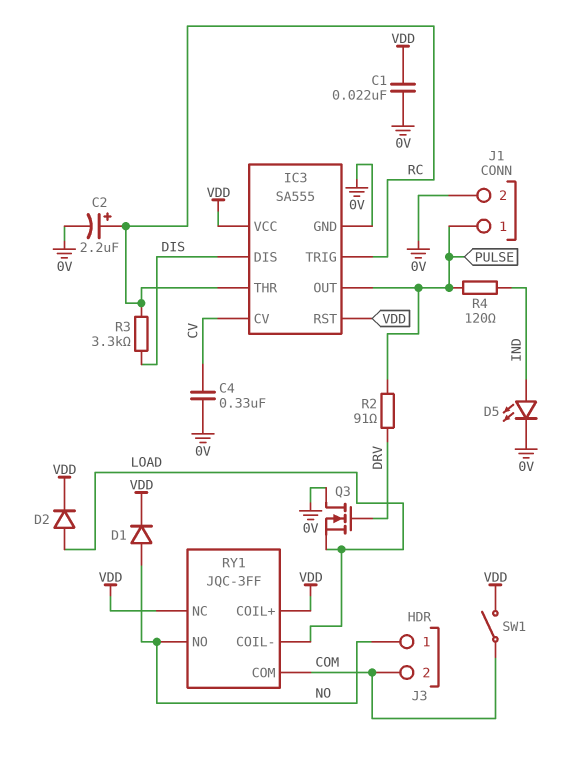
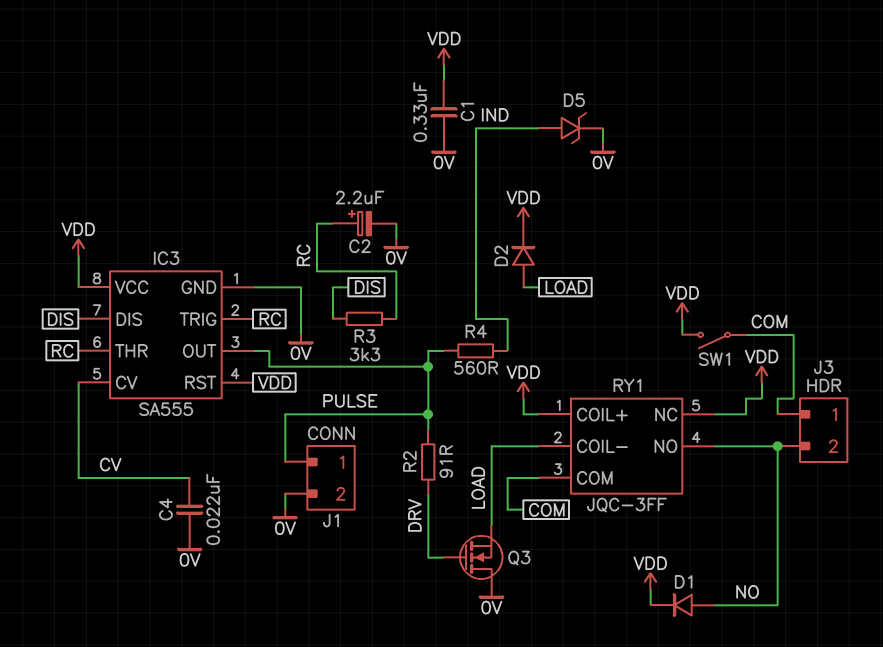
C1: 22nF (0V, VDD) -> 330nF (0V, VDD)
C4: 330nF (0V, CV) -> 22nF (0V, CV)
D5: LED (A IND, K 0V) -> zener (A IND, K 0V)
J3 pin 1: NO -> COM
J3 pin 2: COM -> NO
R4: 120 (IND, PULSE) -> 560 (IND, PULSE)

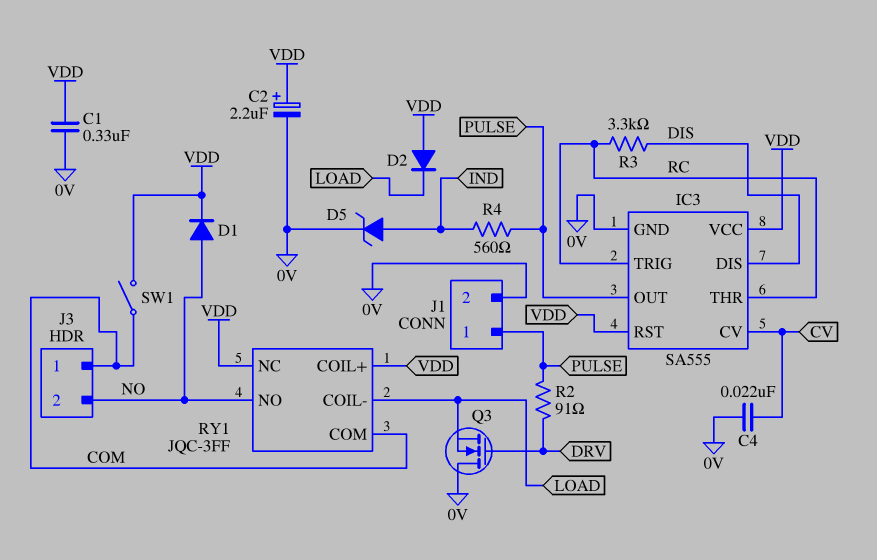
C2: 2.2uF (plus RC, minus 0V) -> 2.2uF (plus VDD, minus 0V)
D2: diode (A LOAD, K VDD) -> diode (A VDD, K LOAD)

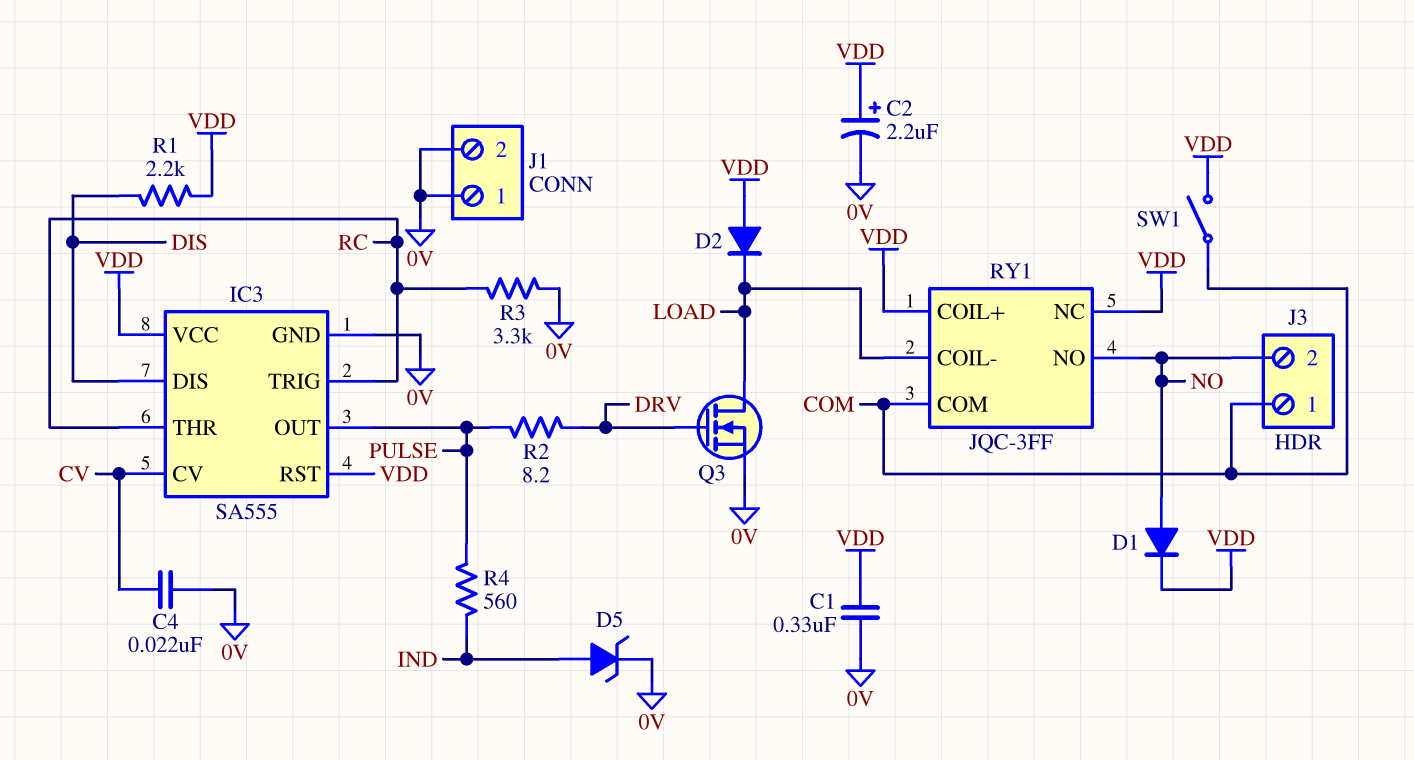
J1 pin 1: PULSE -> 0V
Q3: NMOS (G DRV, D 0V, S LOAD) -> NMOS (G DRV, D LOAD, S 0V)
R1: none -> 2.2k (DIS, VDD)
R2: 91 (DRV, PULSE) -> 8.2 (DRV, PULSE)
R3: 3.3k (DIS, RC) -> 3.3k (0V, RC)

